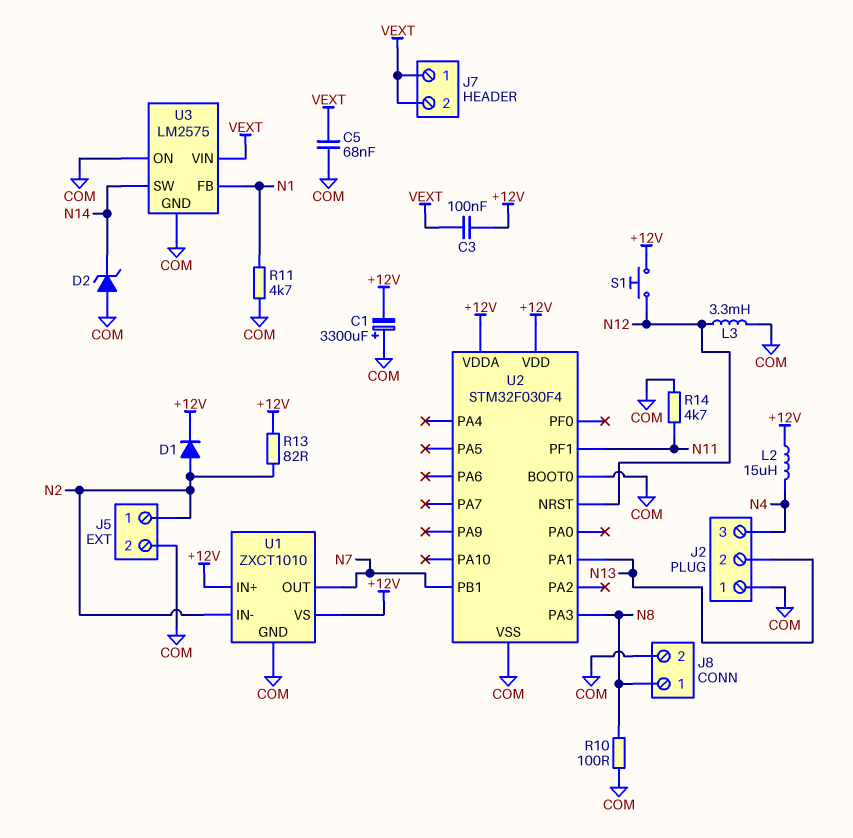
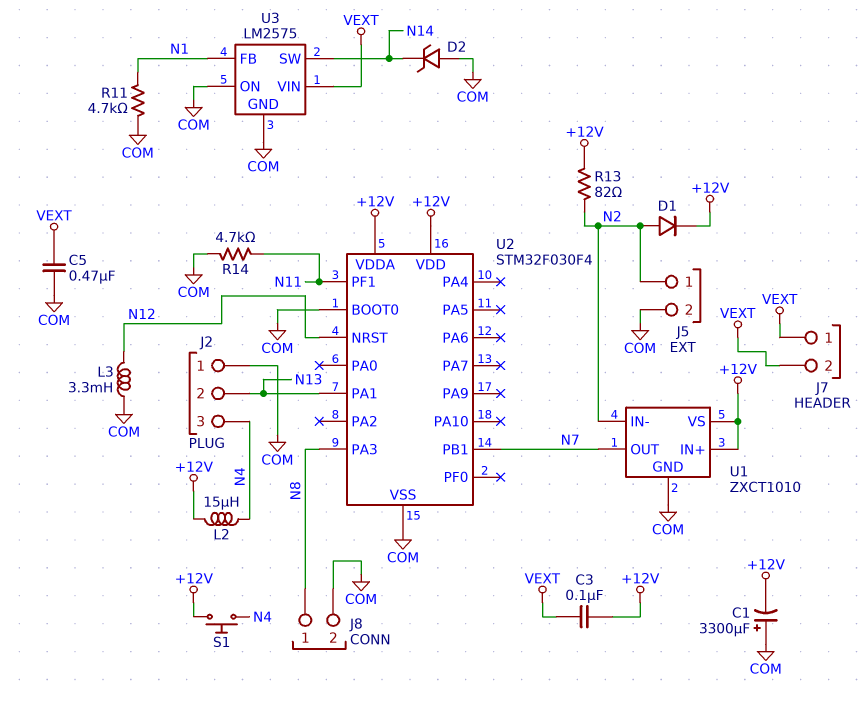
C5: 68nF (COM, VEXT) -> 470nF (COM, VEXT)
R10: 100 (COM, N8) -> none
S1: button (+12V, N12) -> button (+12V, N4)

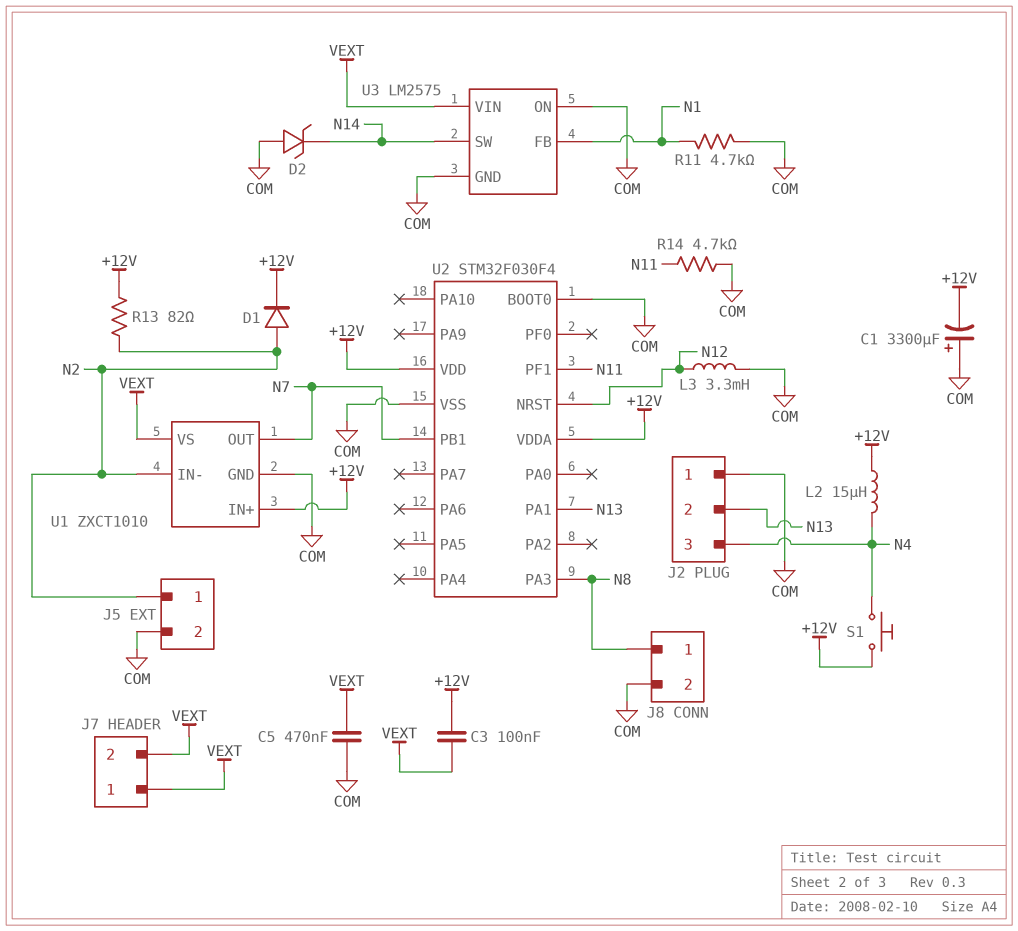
U1 pin VS: +12V -> VEXT

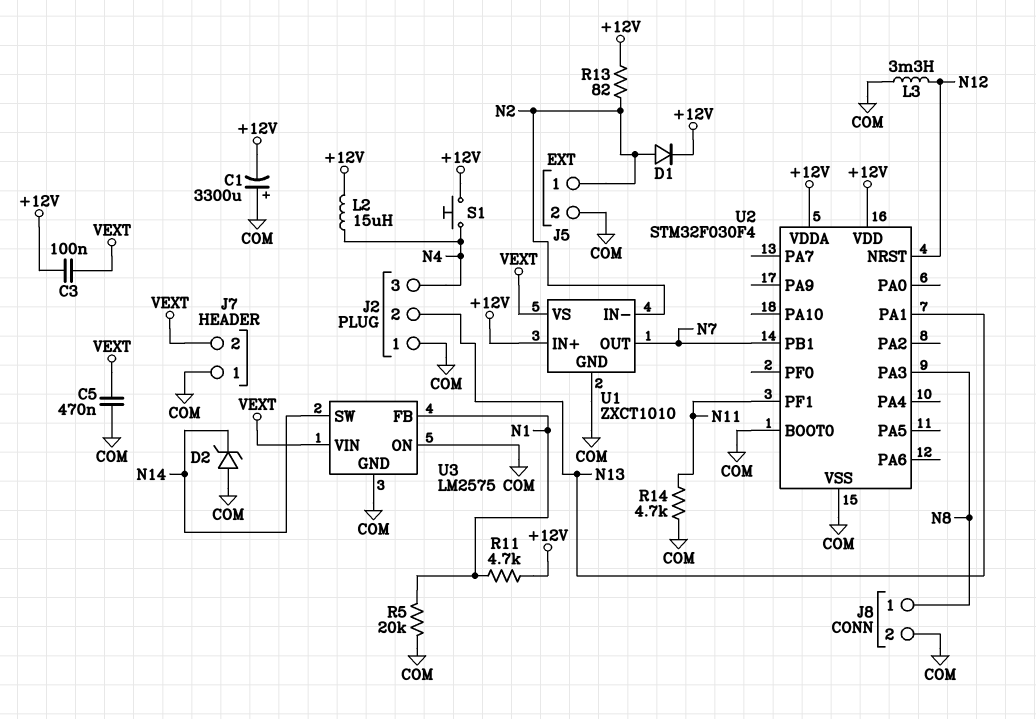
J7 pin 1: VEXT -> COM
R5: none -> 20k (COM, N1)
R11: 4.7k (COM, N1) -> 4.7k (+12V, N1)

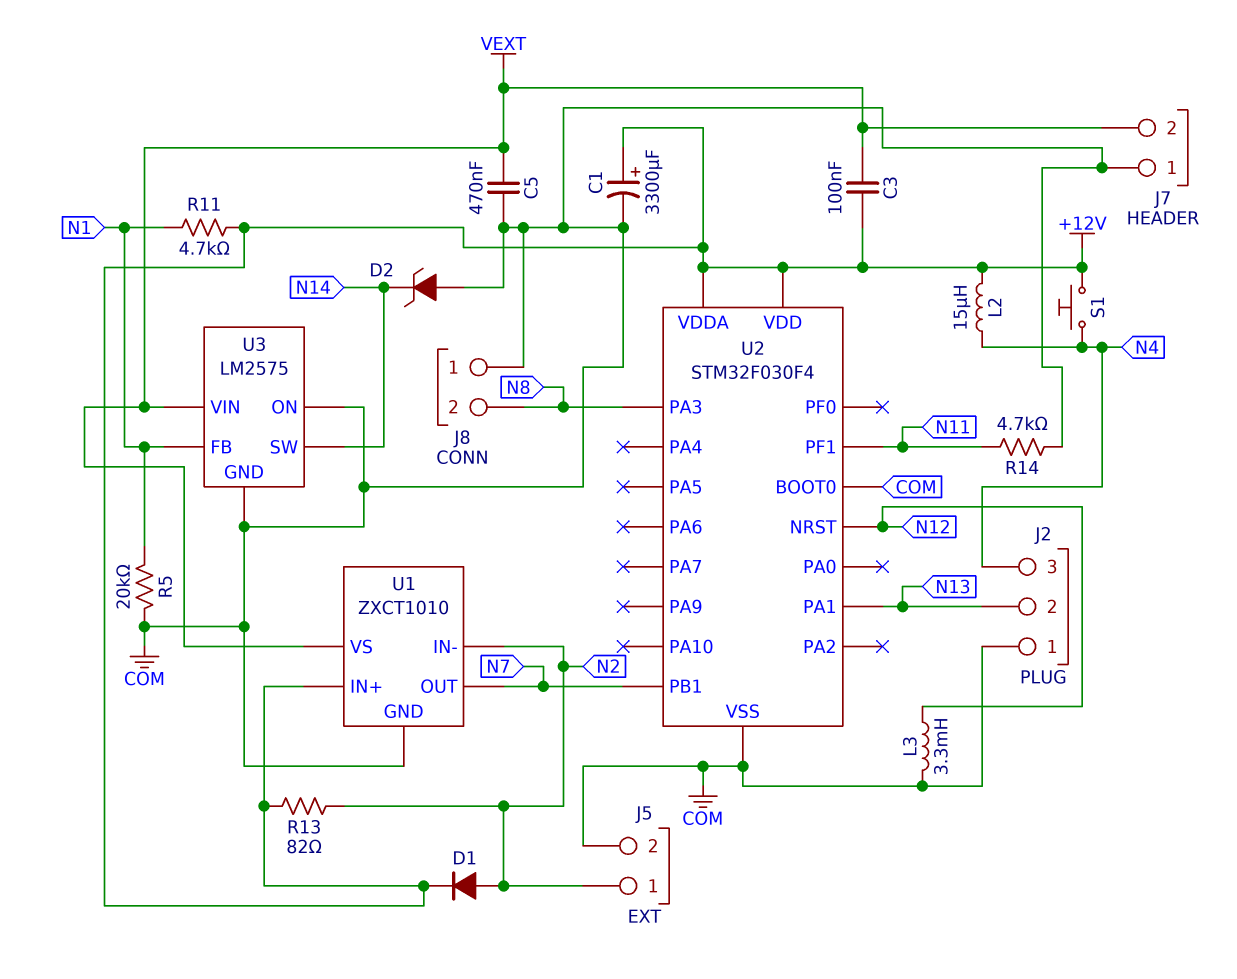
C1: 3300uF (plus COM, minus +12V) -> 3300uF (plus +12V, minus COM)
J8 pin 1: N8 -> COM
J8 pin 2: COM -> N8

